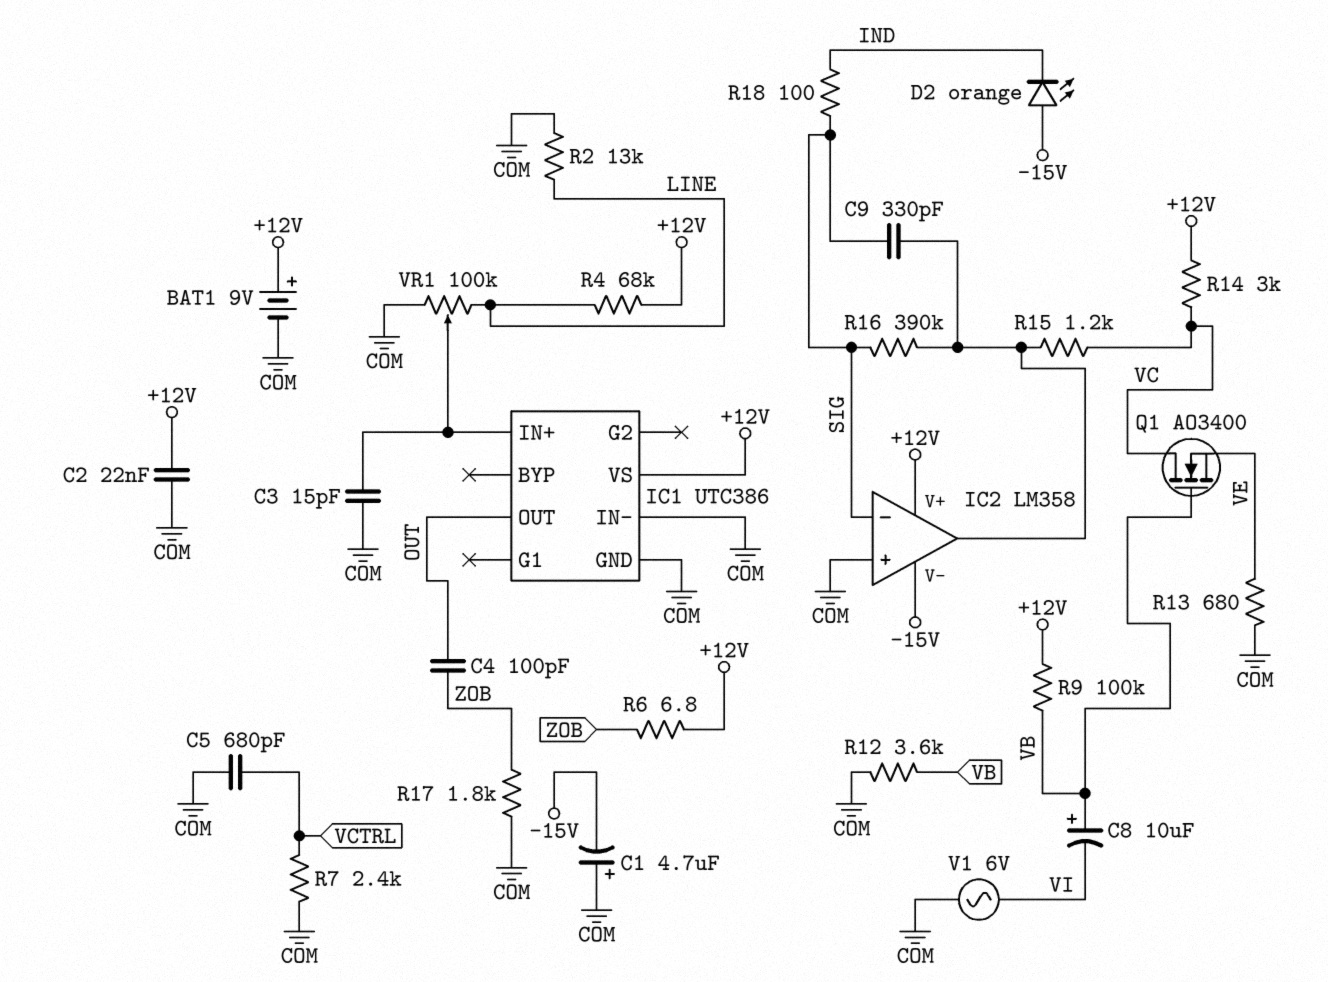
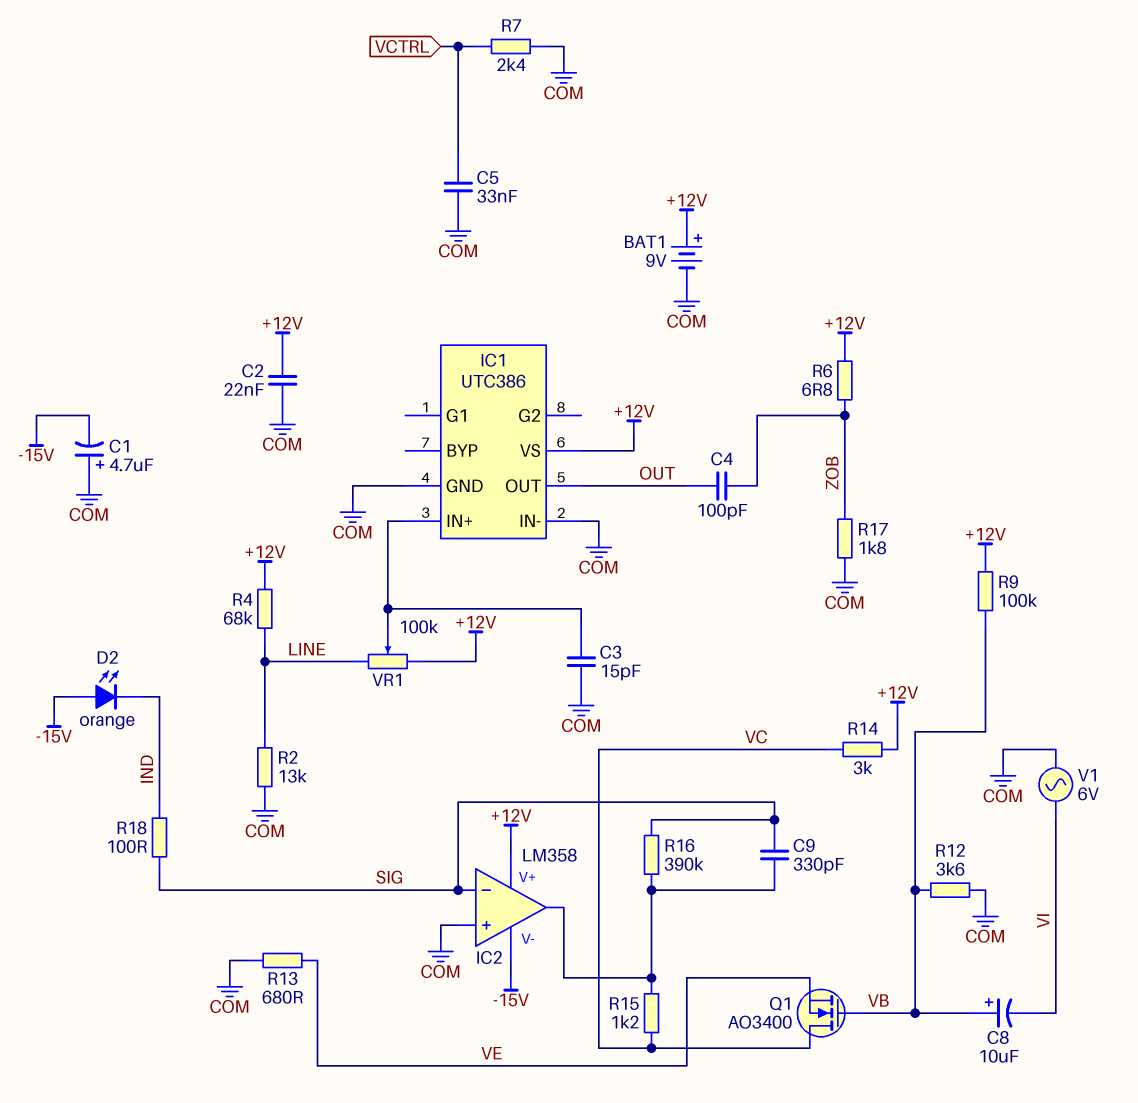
C5: 680pF (COM, VCTRL) -> 33nF (COM, VCTRL)
VR1: 100k (COM, LINE, wiper IC1/IN+) -> 100k (+12V, LINE, wiper IC1/IN+)

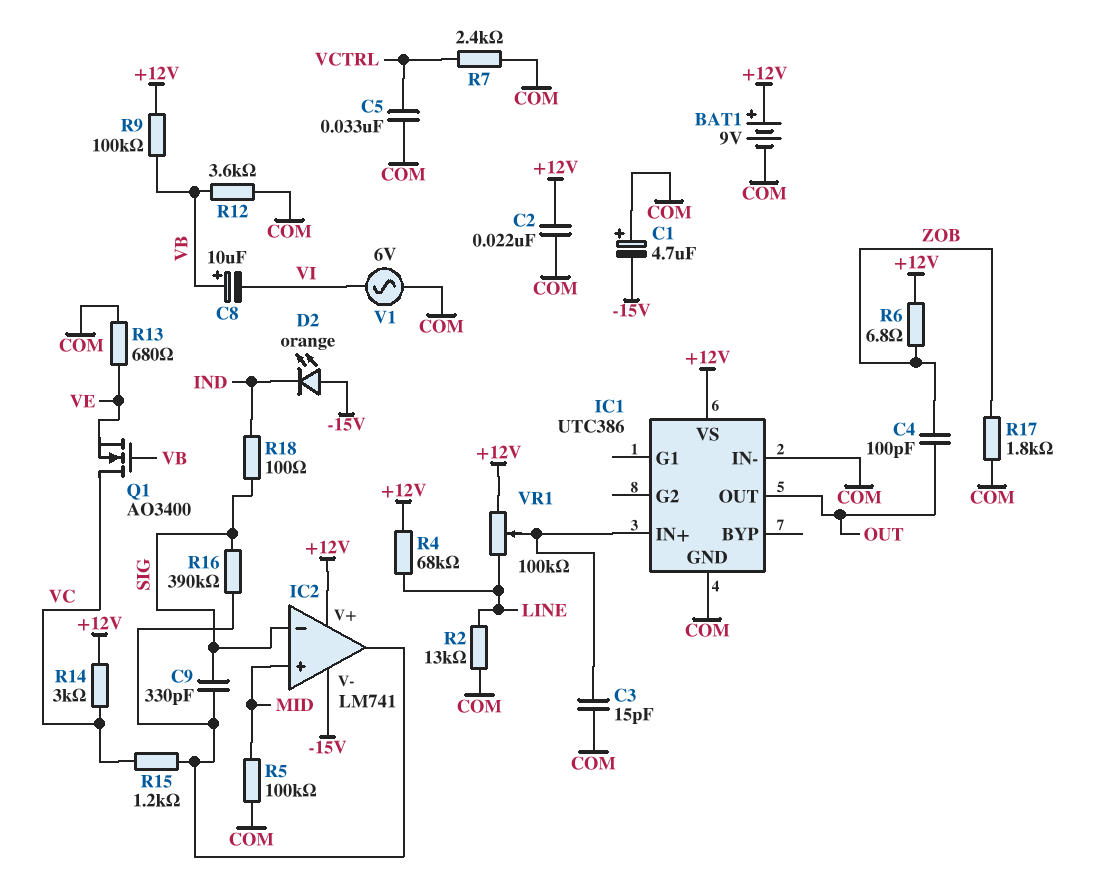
IC2: LM358 -> LM741
IC2 pin in+: COM -> MID
R5: none -> 100k (COM, MID)

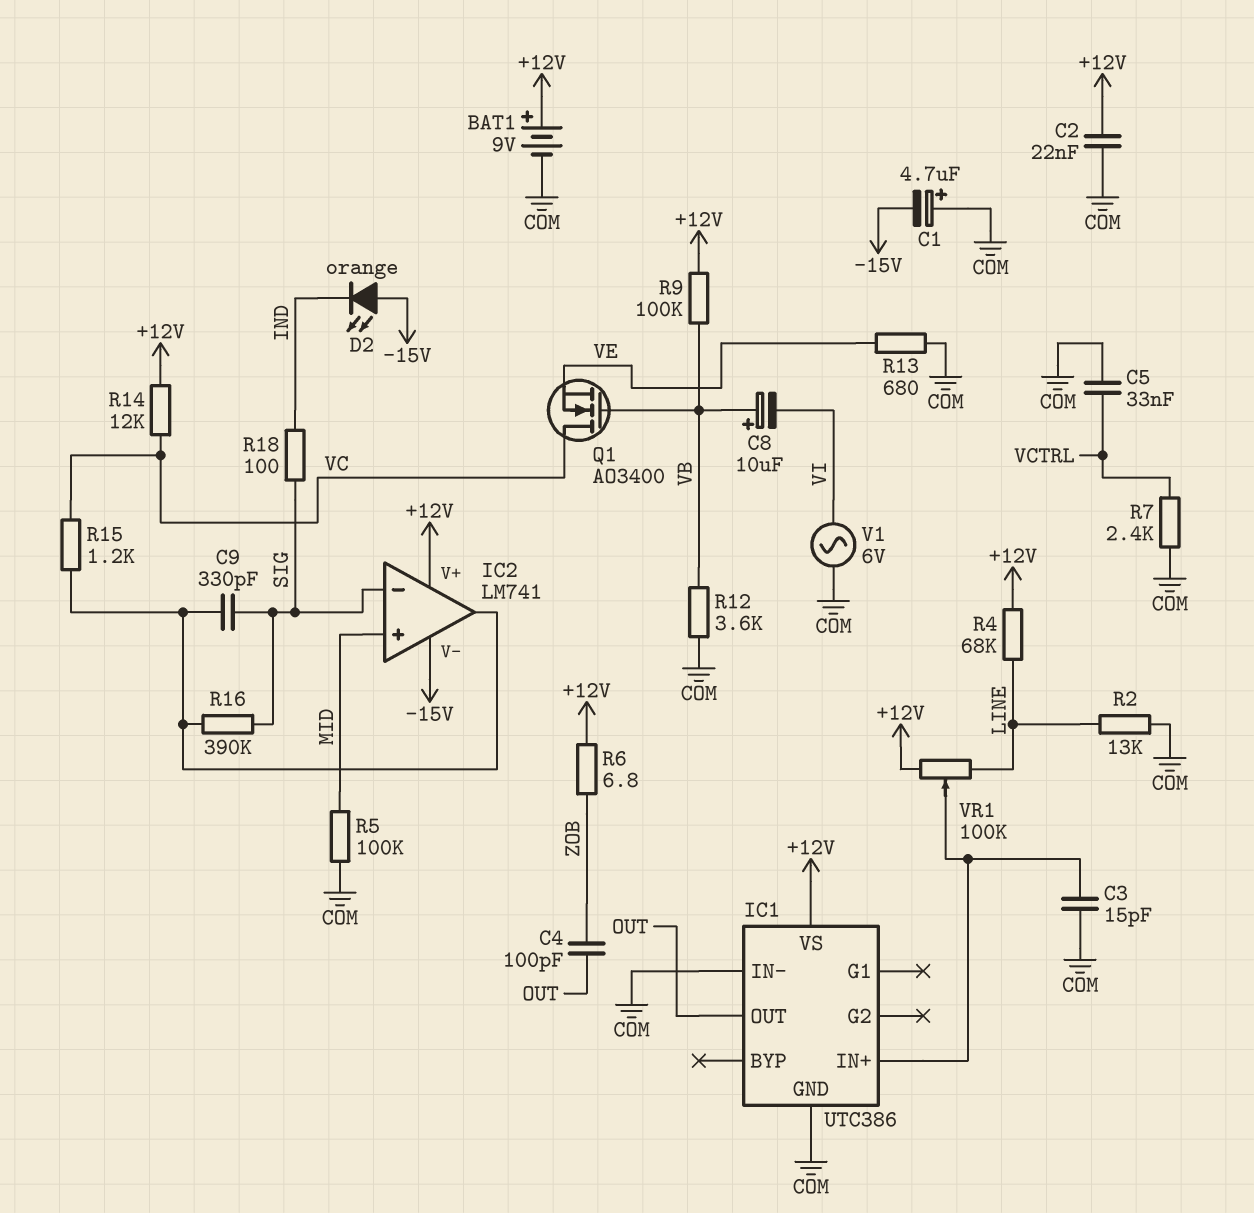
R14: 3k (+12V, VC) -> 12k (+12V, VC)
R17: 1.8k (COM, ZOB) -> none

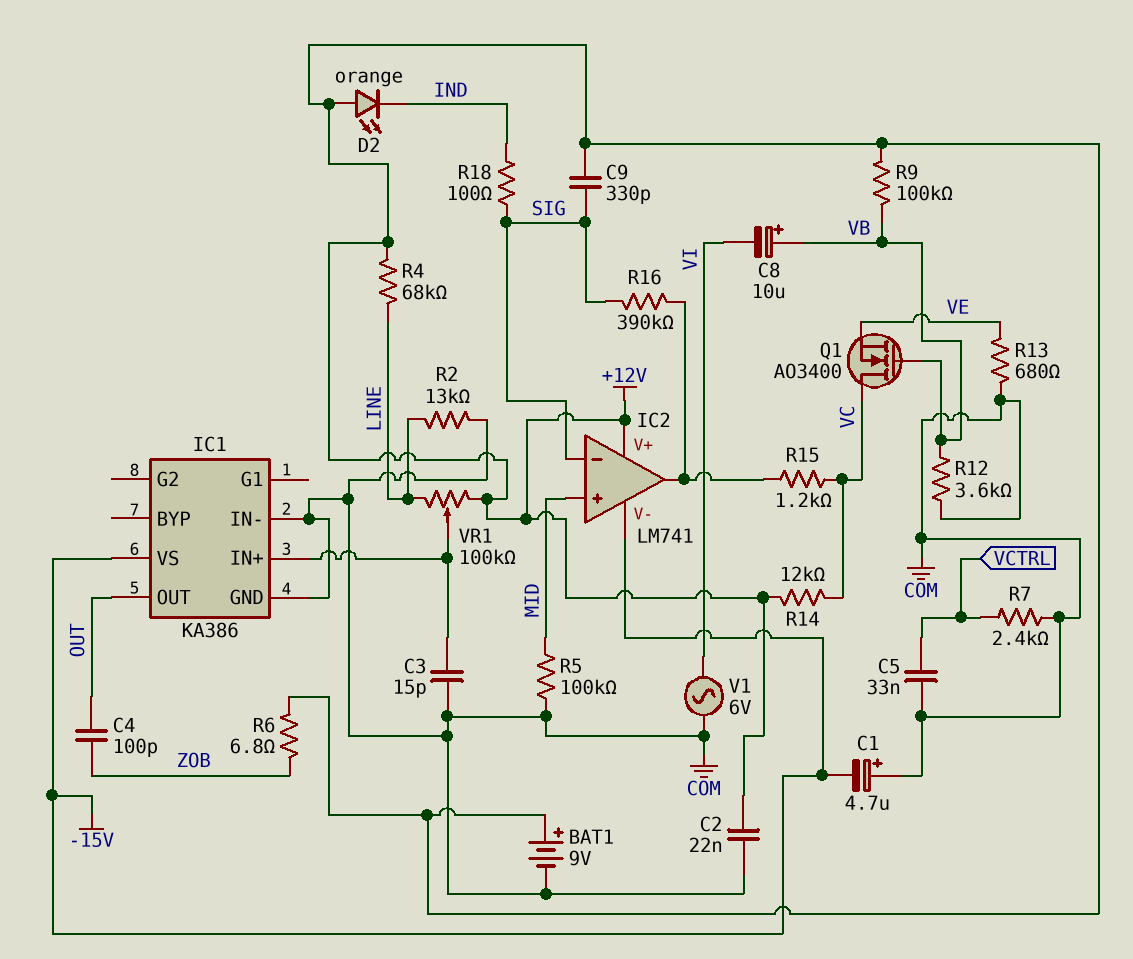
C9: 330pF (IC2/out, SIG) -> 330pF (+12V, SIG)
D2: LED orange (A -15V, K IND) -> LED orange (A +12V, K IND)
IC1: UTC386 -> KA386
IC1 pin VS: +12V -> -15V

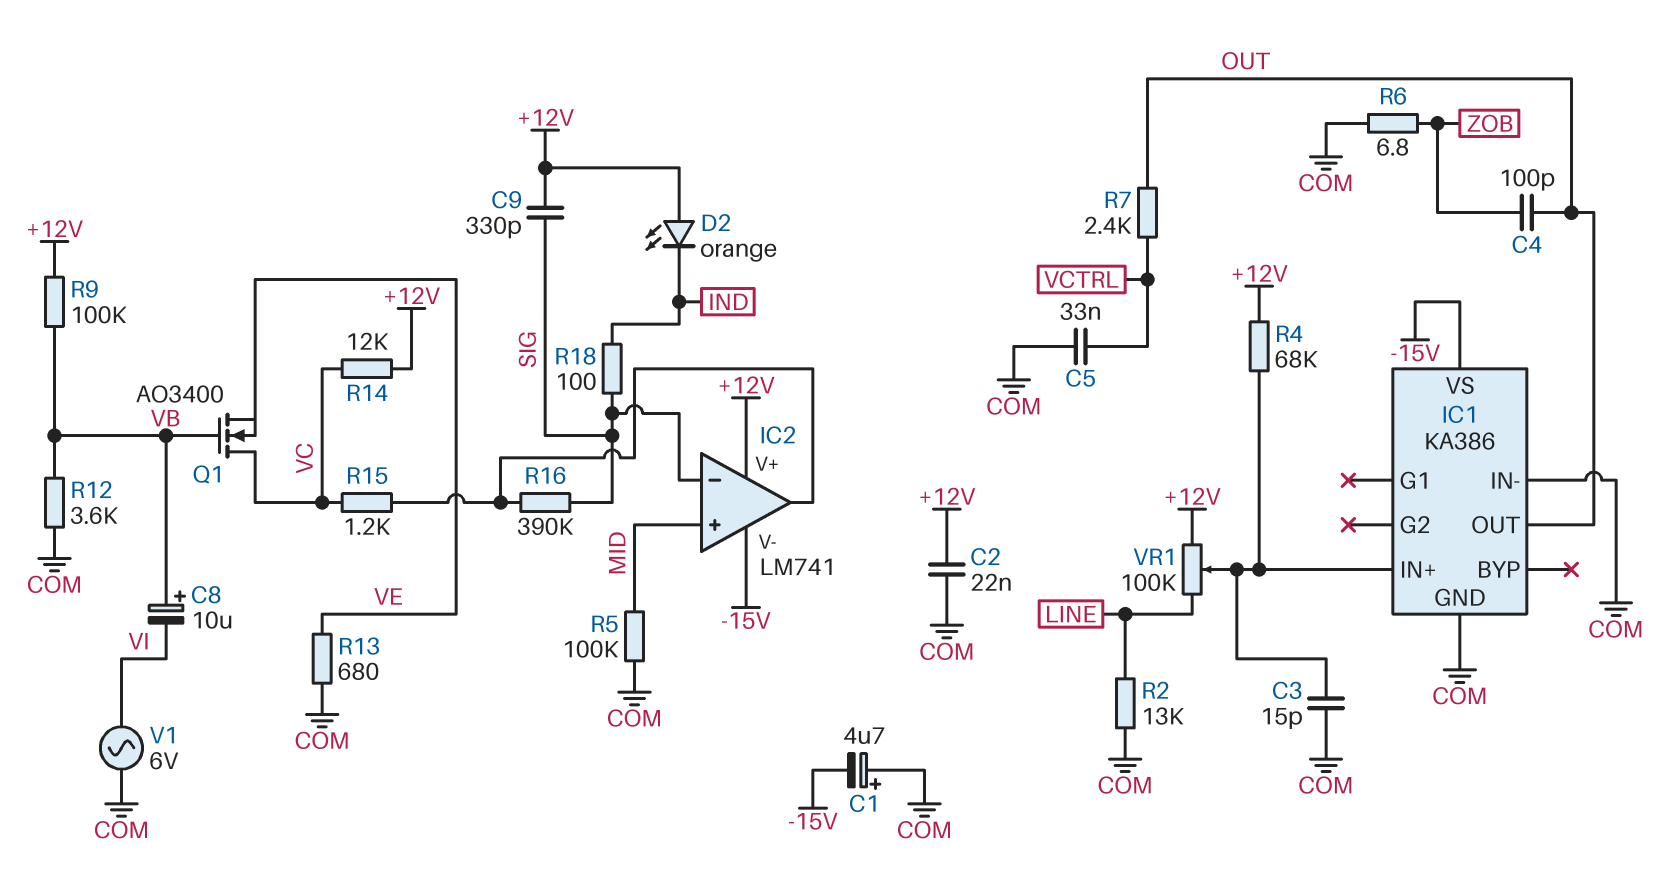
BAT1: 9V (plus +12V, minus COM) -> none
R4: 68k (+12V, LINE) -> 68k (+12V, IC1/IN+)
R6: 6.8 (+12V, ZOB) -> 6.8 (COM, ZOB)
R7: 2.4k (COM, VCTRL) -> 2.4k (OUT, VCTRL)

